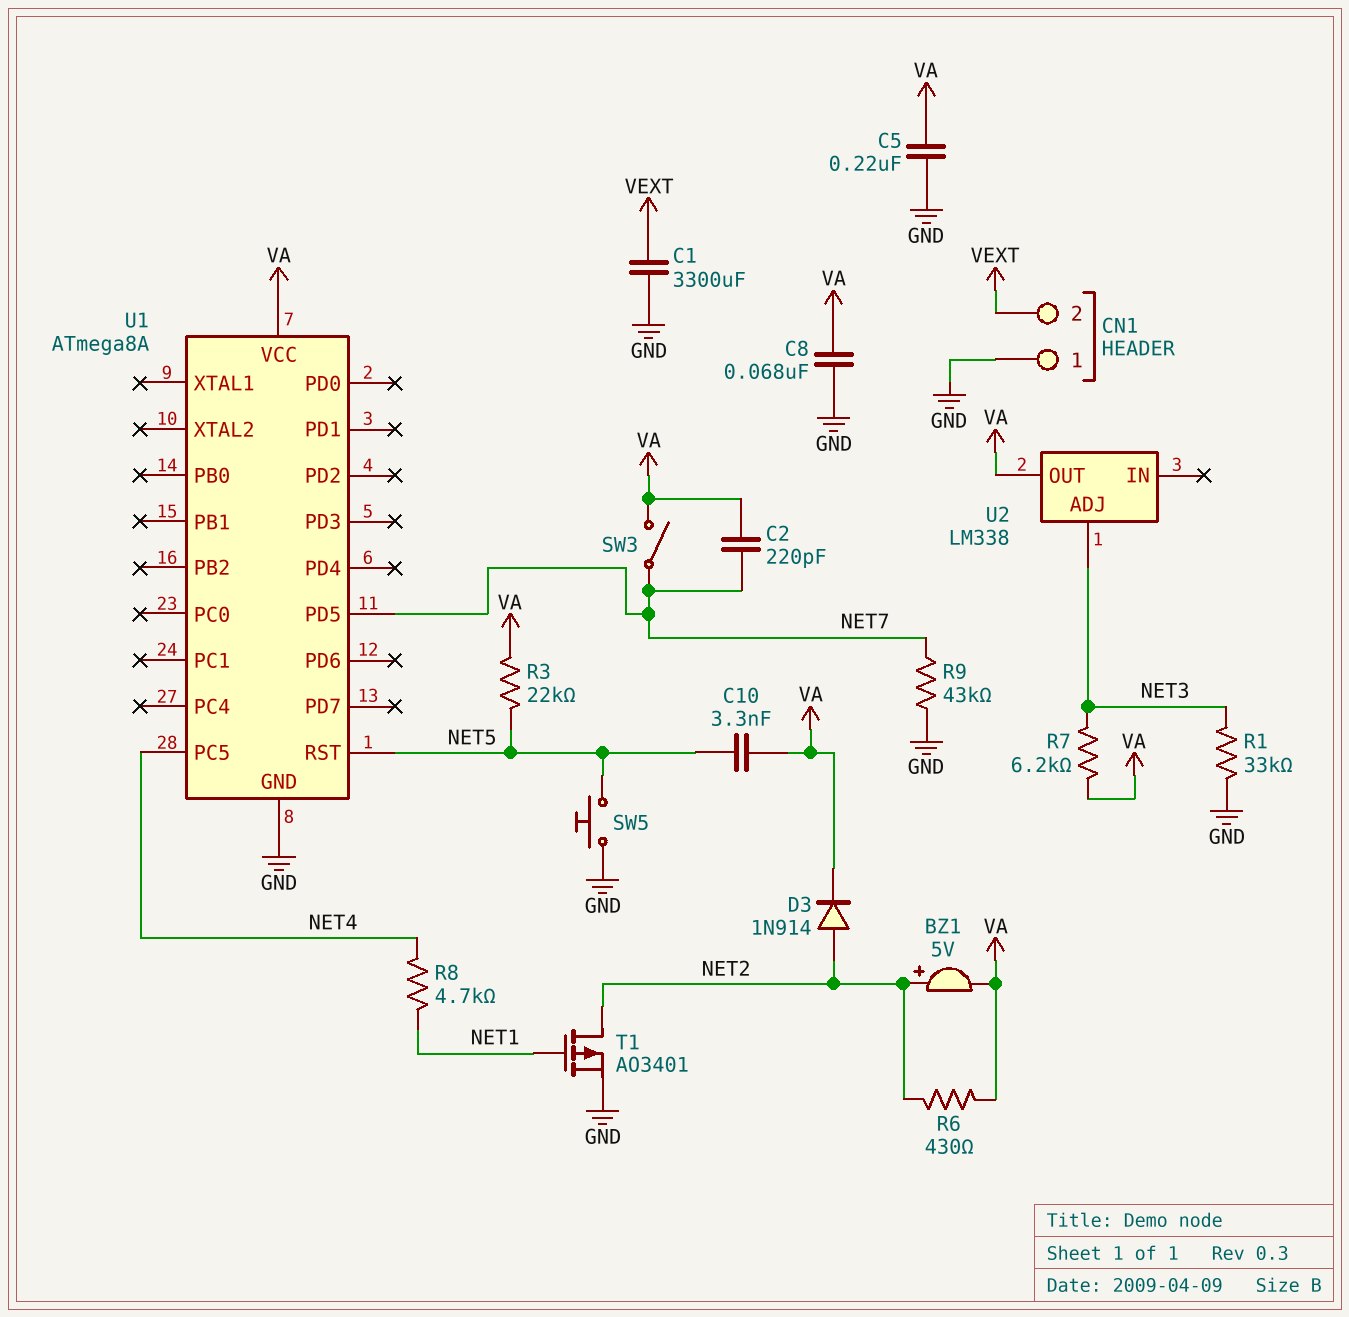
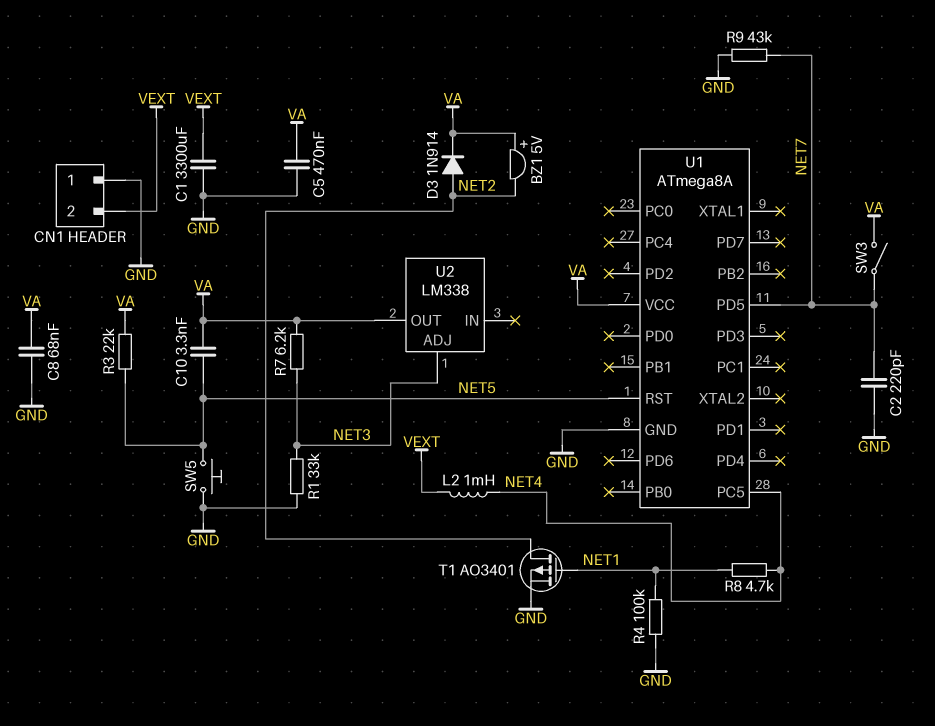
BZ1: buzzer 5V (plus NET2, minus VA) -> buzzer 5V (plus VA, minus NET2)
C2: 220pF (NET7, VA) -> 220pF (GND, NET7)
C5: 220nF (GND, VA) -> 470nF (GND, VA)
L2: none -> 1mH (NET4, VEXT)
R4: none -> 100k (GND, NET1)
R6: 430 (NET2, VA) -> none

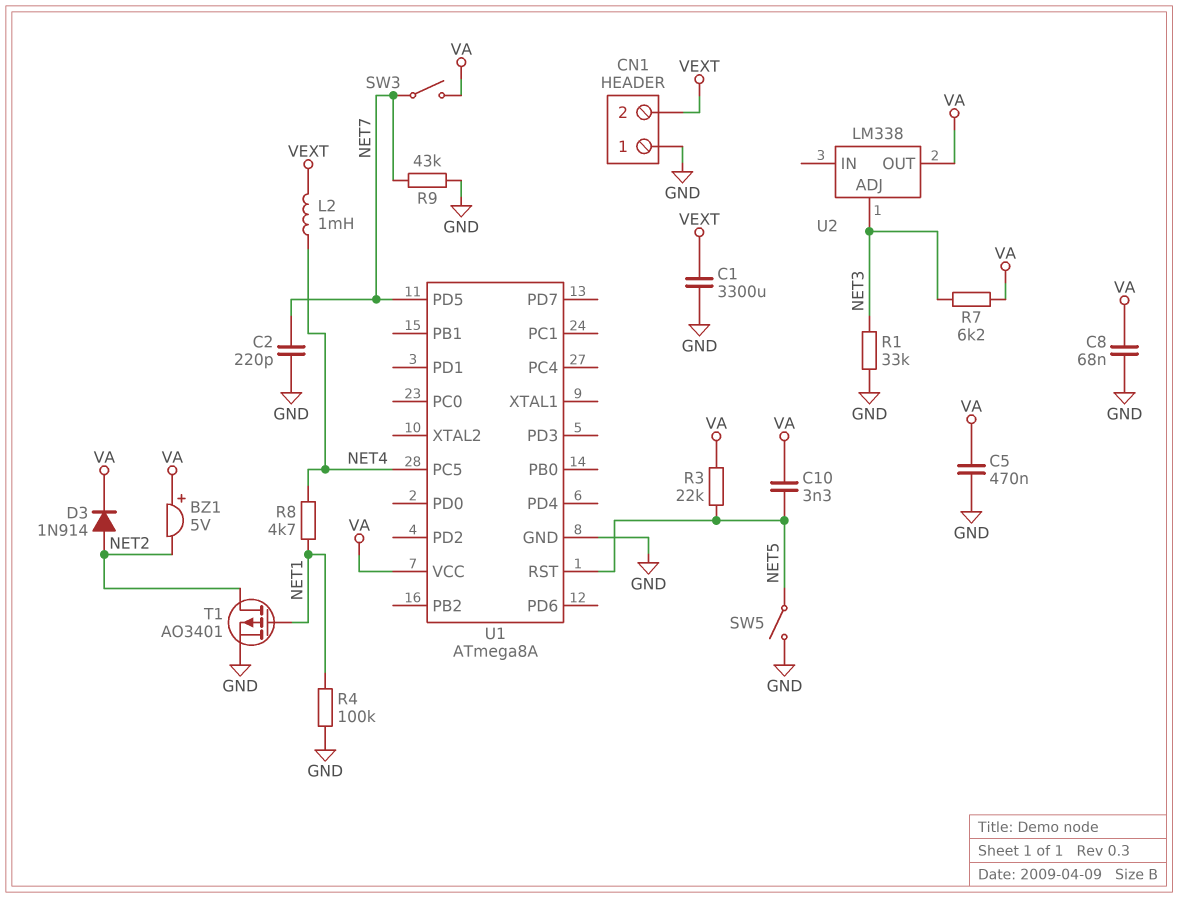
SW5: button (GND, NET5) -> switch (GND, NET5)

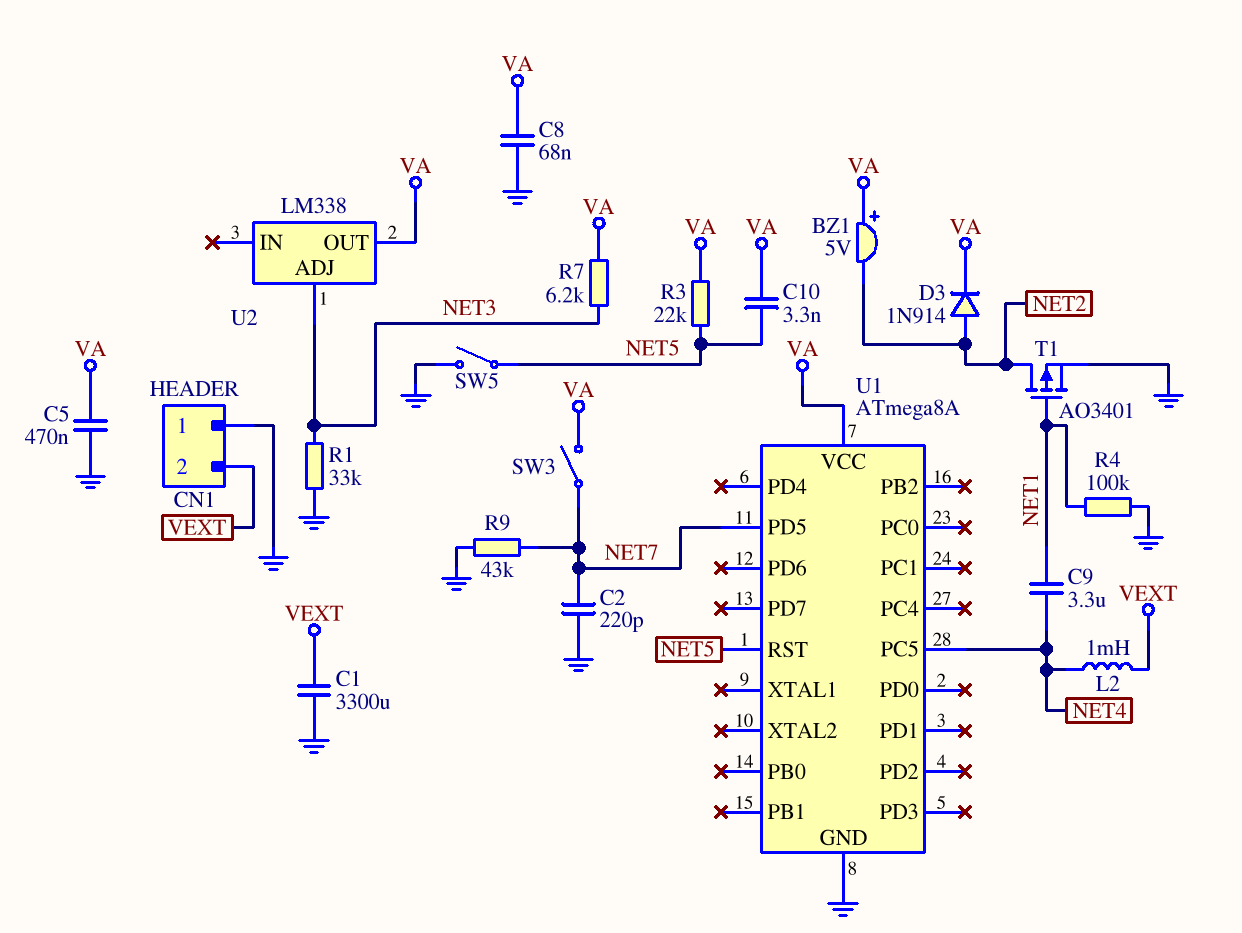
C9: none -> 3.3uF (NET1, NET4)
R8: 4.7k (NET1, NET4) -> none

